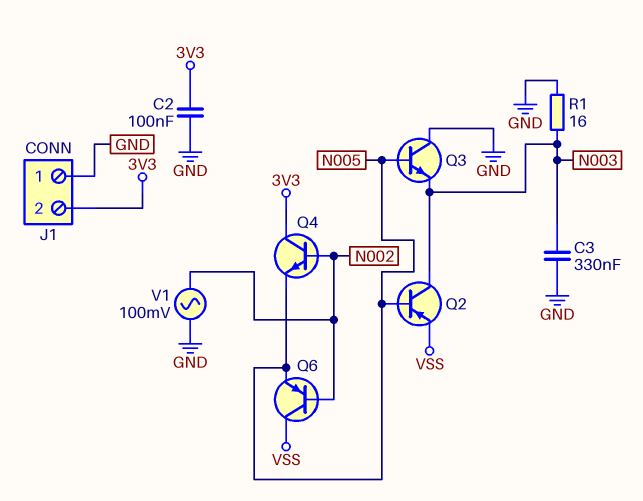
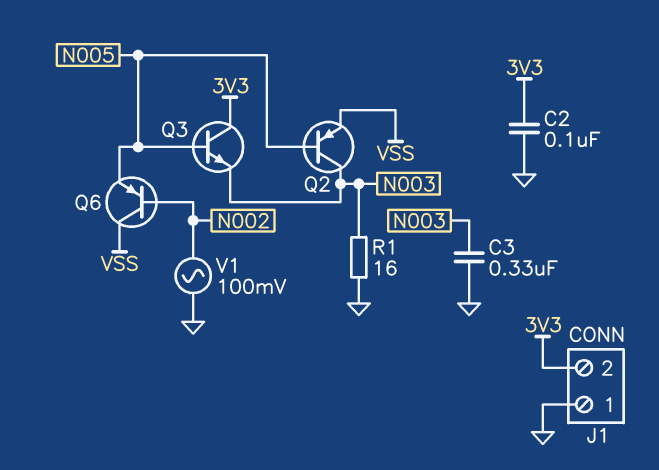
Q3: NPN (B N005, C GND, E N003) -> NPN (B N005, C 3V3, E N003)
Q4: NPN (B N002, C 3V3, E N005) -> none

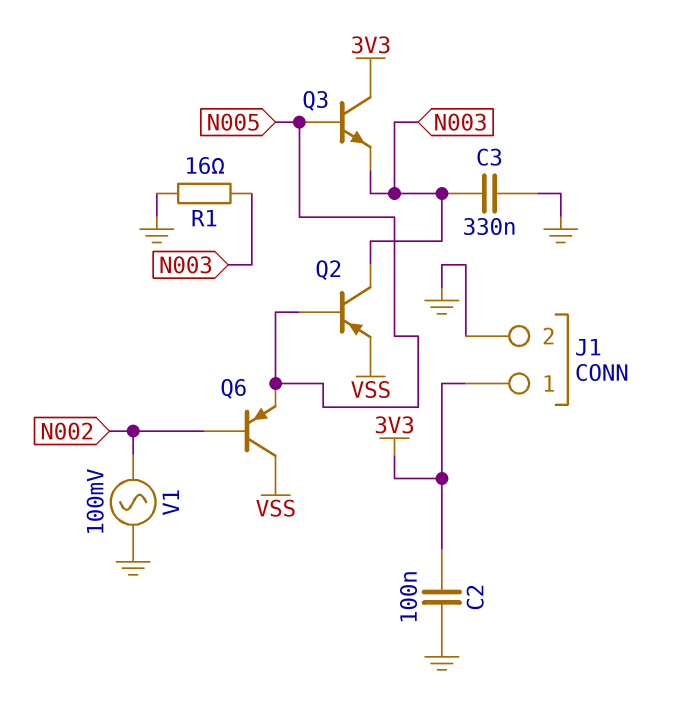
J1 pin 1: GND -> 3V3
J1 pin 2: 3V3 -> GND

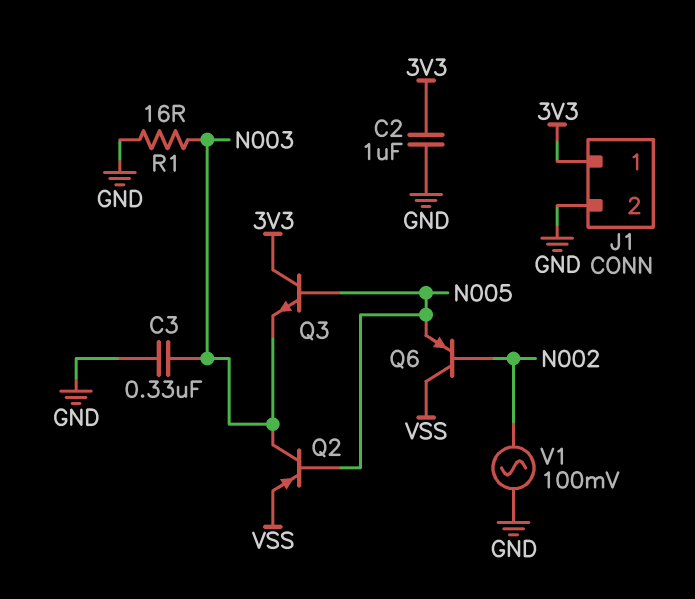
C2: 100nF (3V3, GND) -> 1uF (3V3, GND)

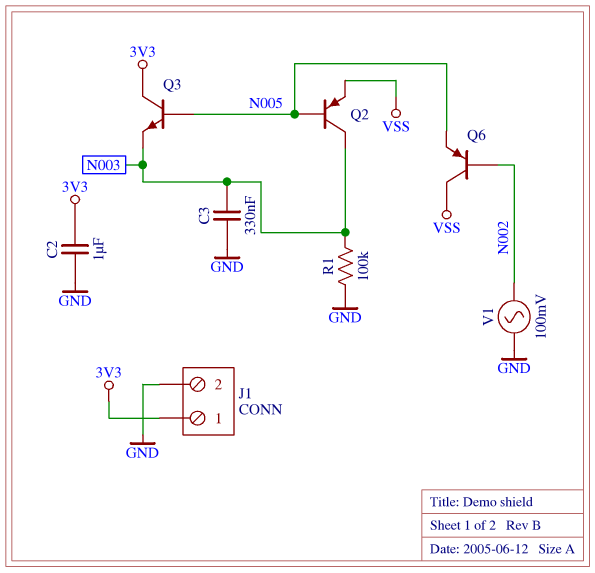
R1: 16 (GND, N003) -> 100k (GND, N003)

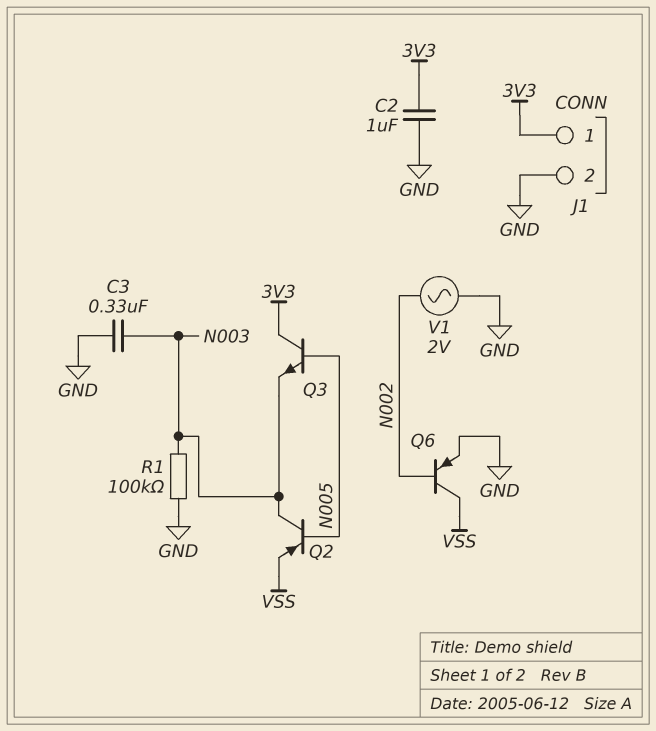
Q6: PNP (B N002, C VSS, E N005) -> PNP (B N002, C VSS, E GND)
V1: AC 100mV (GND, N002) -> AC 2V (GND, N002)

